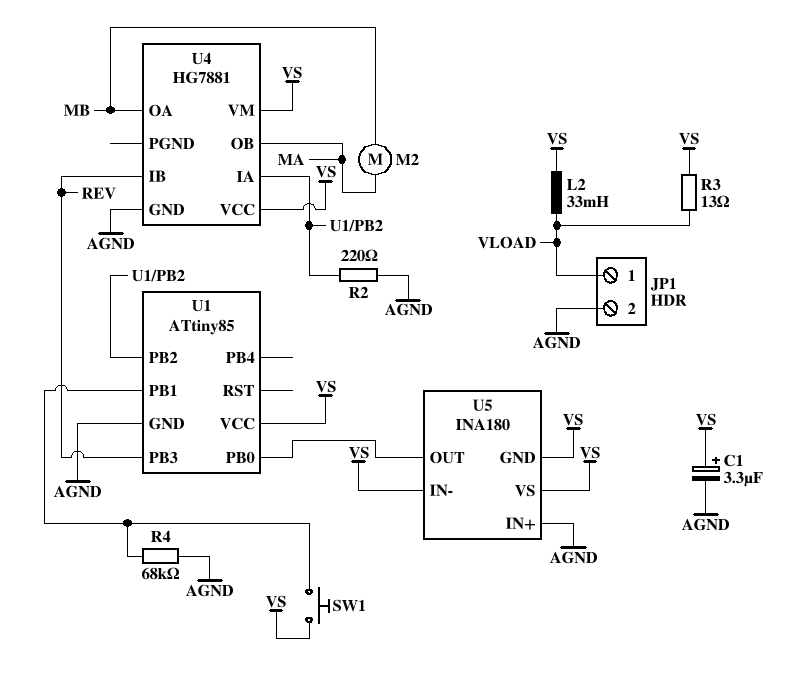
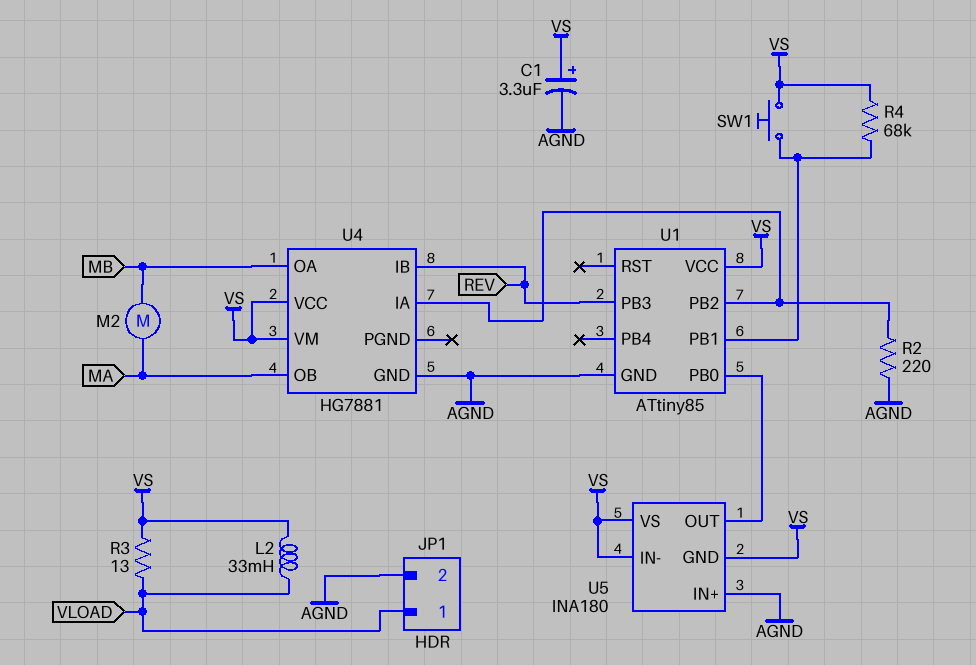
R4: 68k (AGND, U1/PB1) -> 68k (U1/PB1, VS)

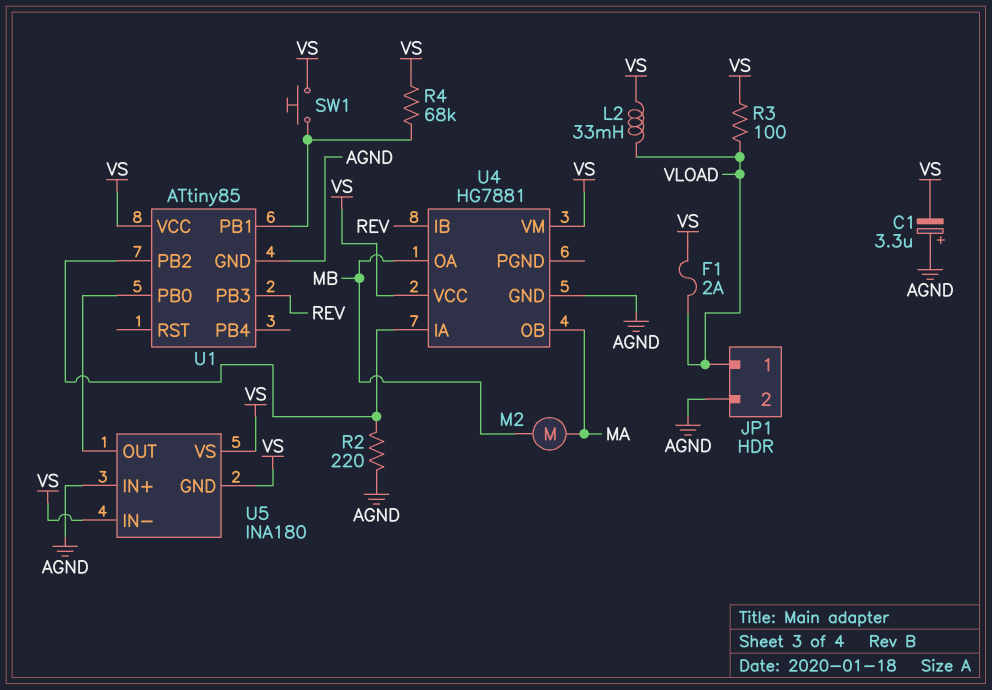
C1: 3.3uF (plus VS, minus AGND) -> 3.3uF (plus AGND, minus VS)
F1: none -> 2A (VLOAD, VS)
R3: 13 (VLOAD, VS) -> 100 (VLOAD, VS)

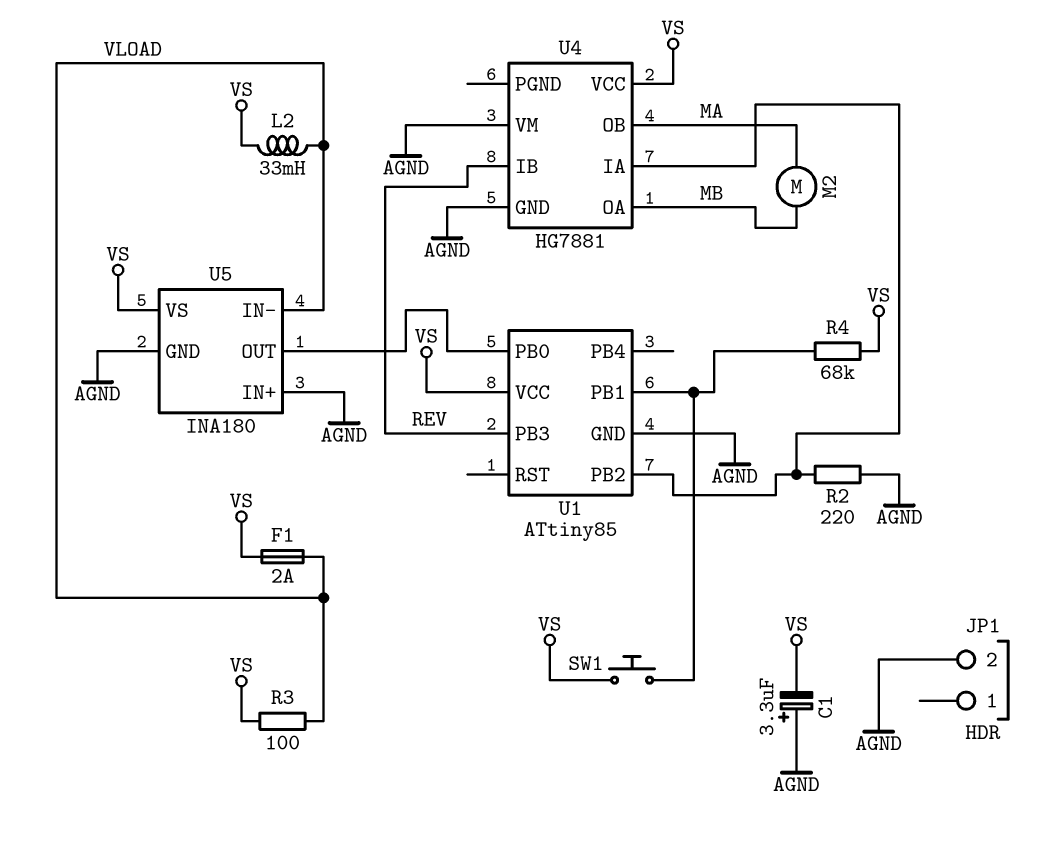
JP1 pin 1: VLOAD -> none
U4 pin VM: VS -> AGND
U5 pin GND: VS -> AGND
U5 pin IN-: VS -> VLOAD

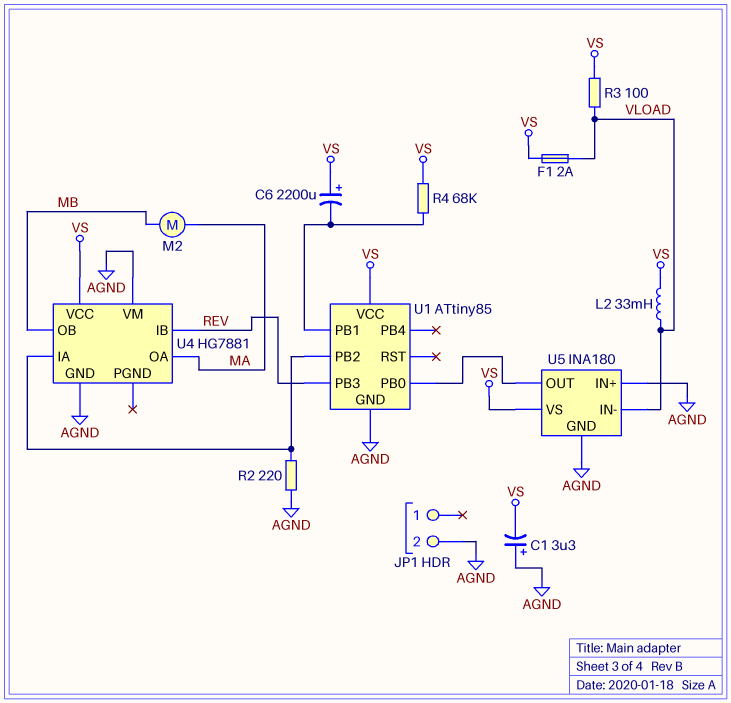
C6: none -> 2200uF (plus VS, minus U1/PB1)
SW1: button (U1/PB1, VS) -> none
U4 pin OA: MB -> MA
U4 pin OB: MA -> MB

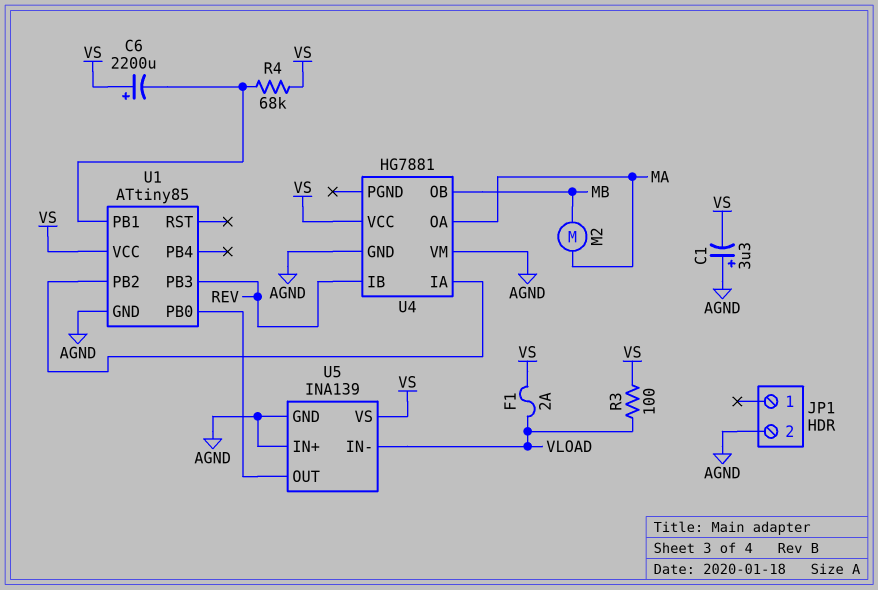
L2: 33mH (VLOAD, VS) -> none
R2: 220 (AGND, U1/PB2) -> none
U5: INA180 -> INA139

